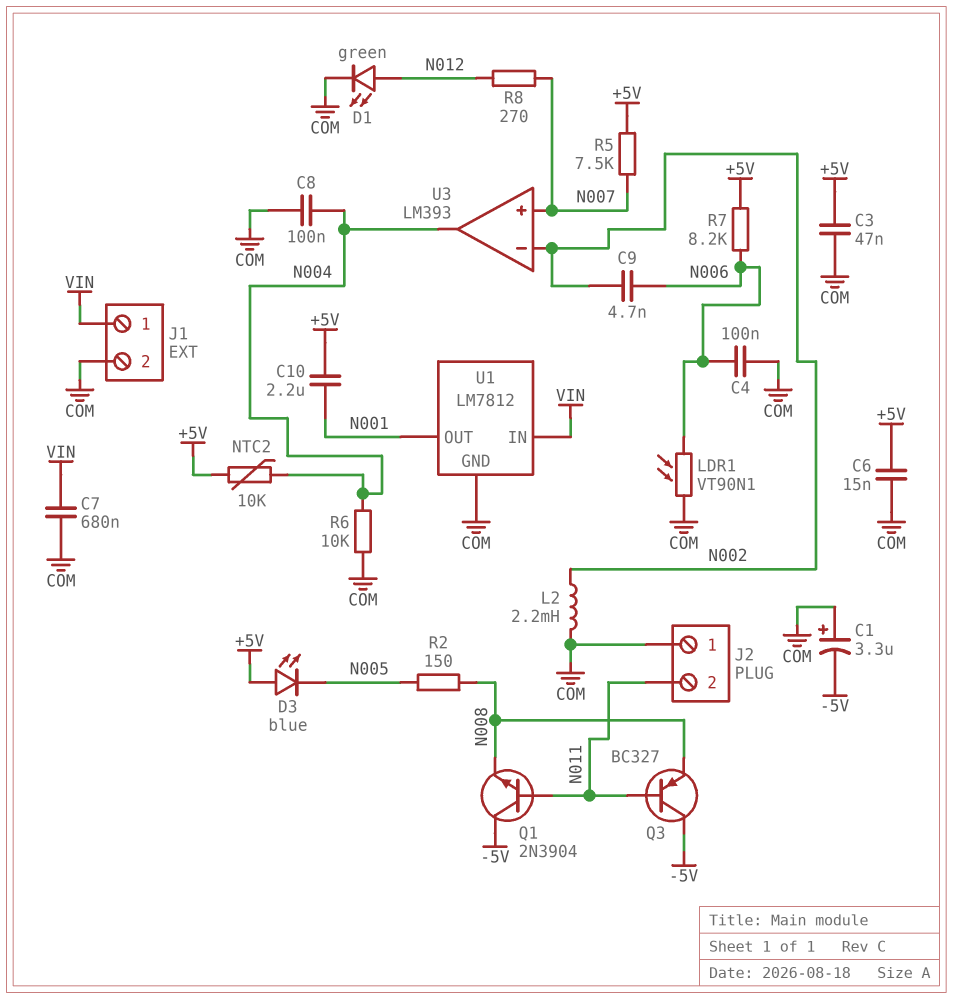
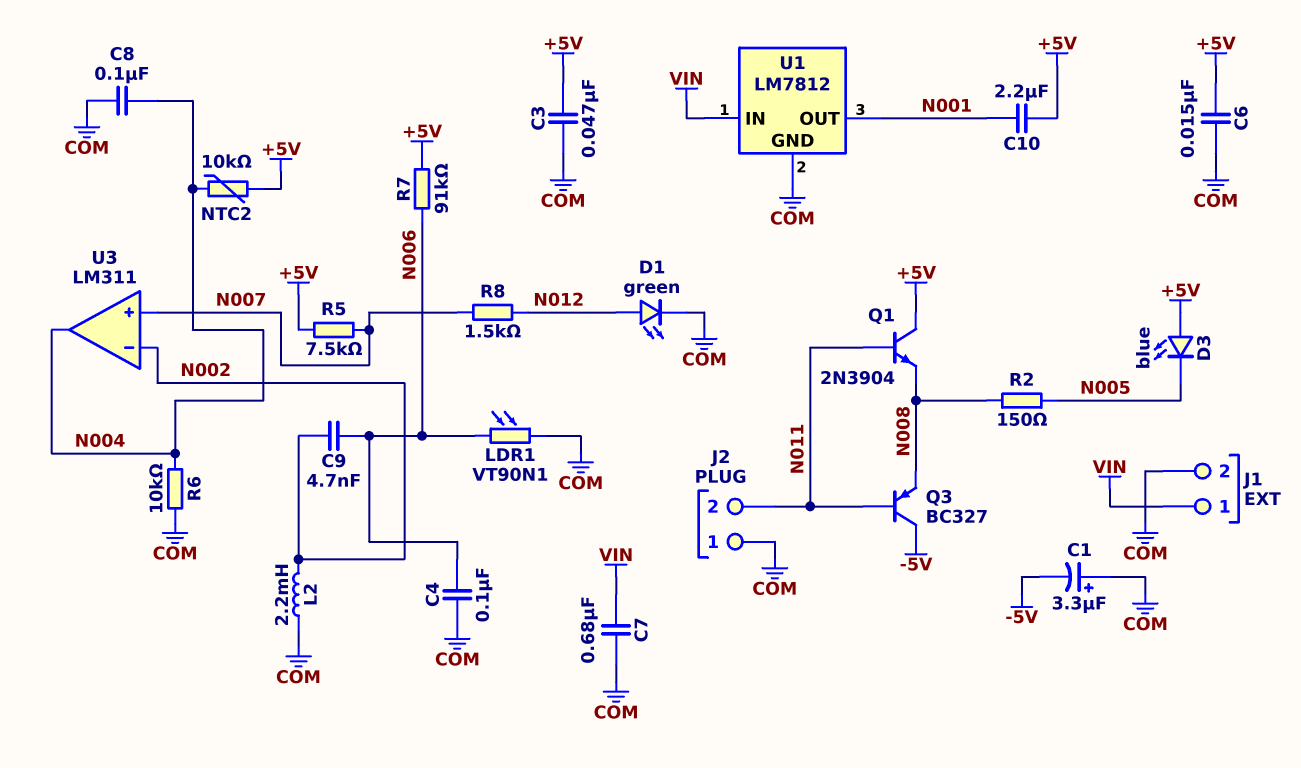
Q1: NPN 2N3904 (B N011, C -5V, E N008) -> NPN 2N3904 (B N011, C +5V, E N008)
R7: 8.2k (+5V, N006) -> 91k (+5V, N006)
R8: 270 (N007, N012) -> 1.5k (N007, N012)
U3: LM393 -> LM311

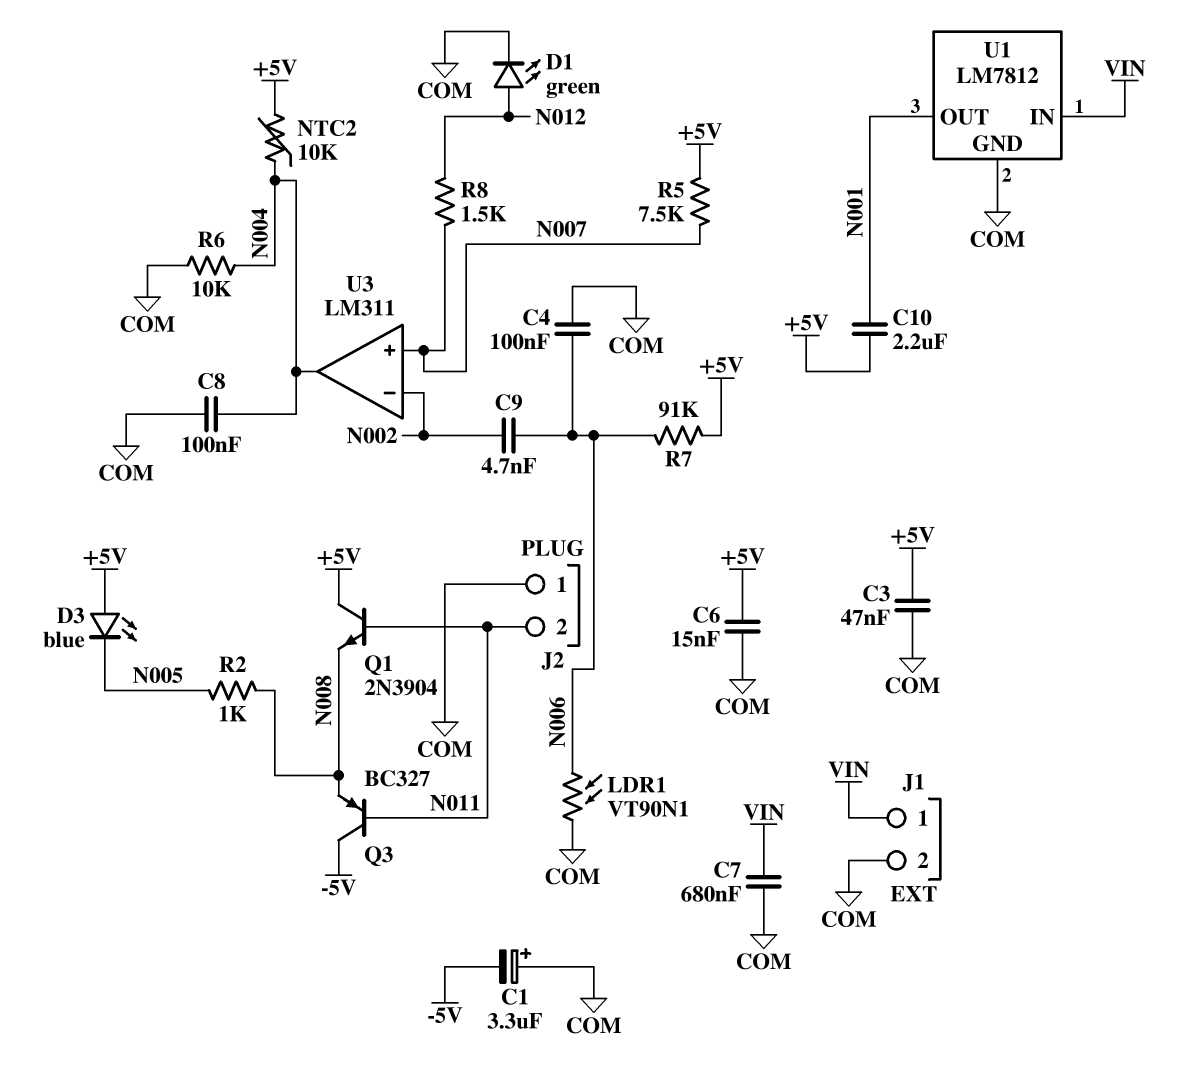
L2: 2.2mH (COM, N002) -> none
R2: 150 (N005, N008) -> 1k (N005, N008)

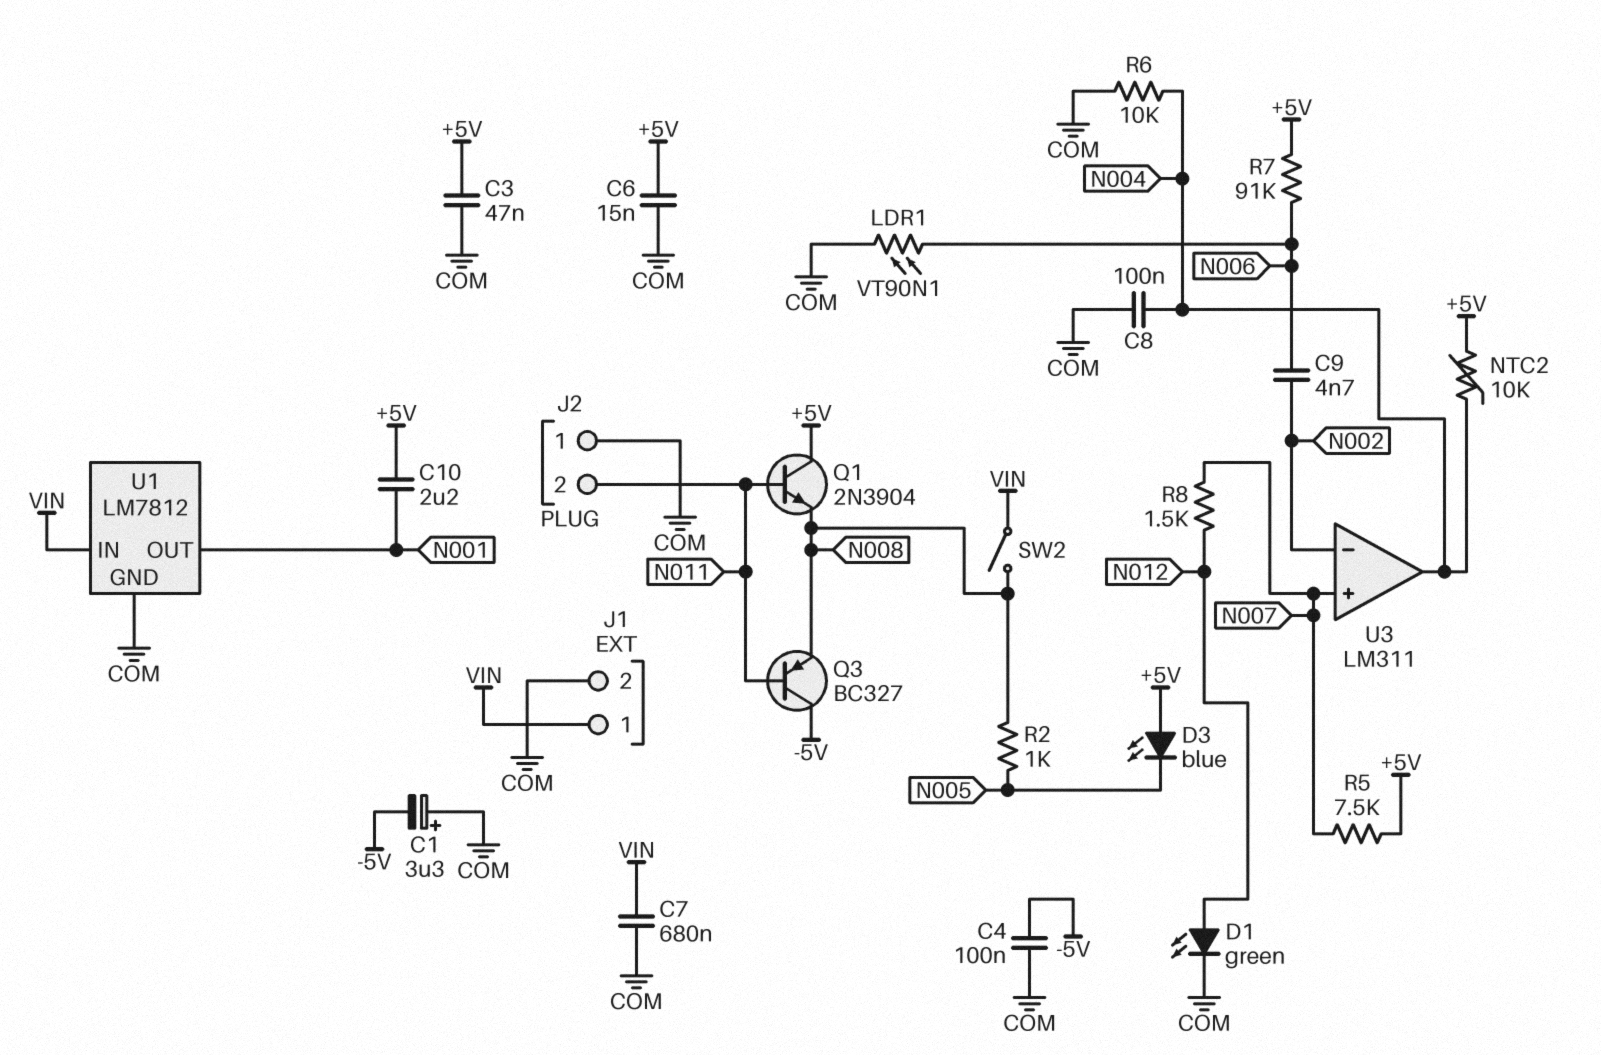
C4: 100nF (COM, N006) -> 100nF (-5V, COM)
SW2: none -> switch (N008, VIN)

